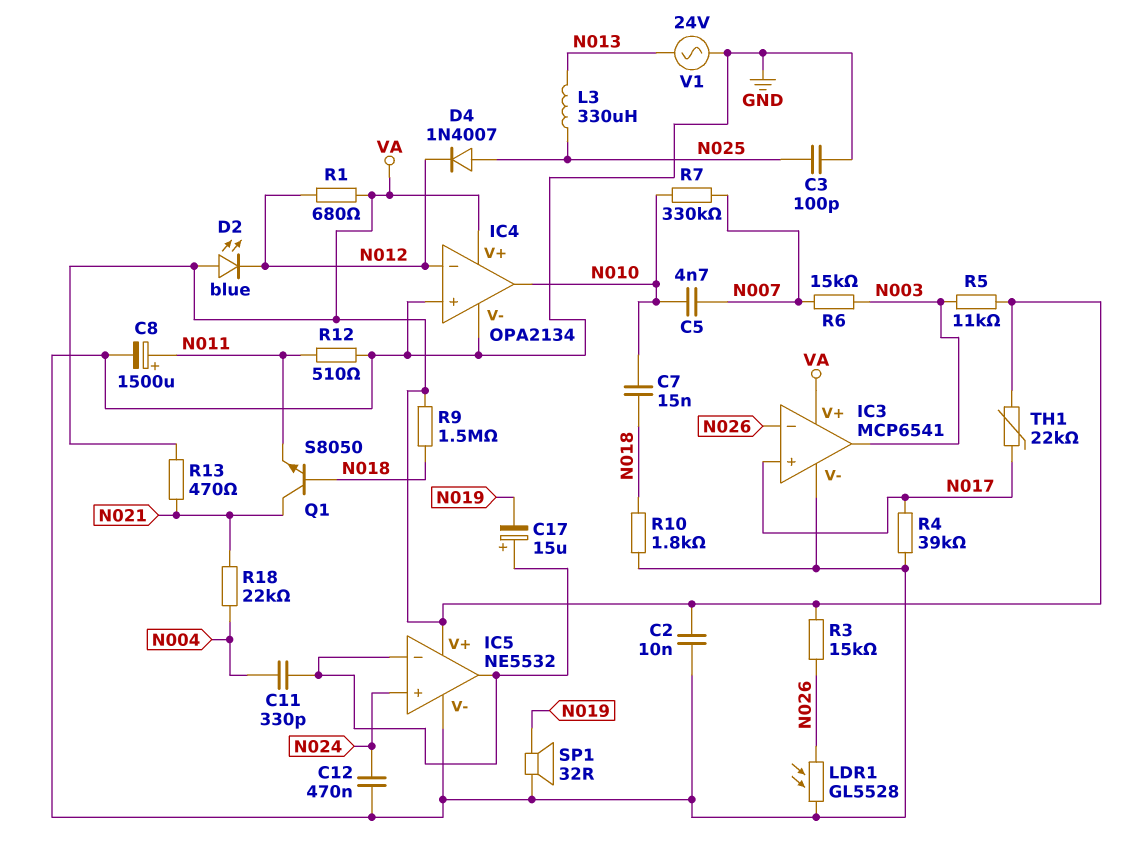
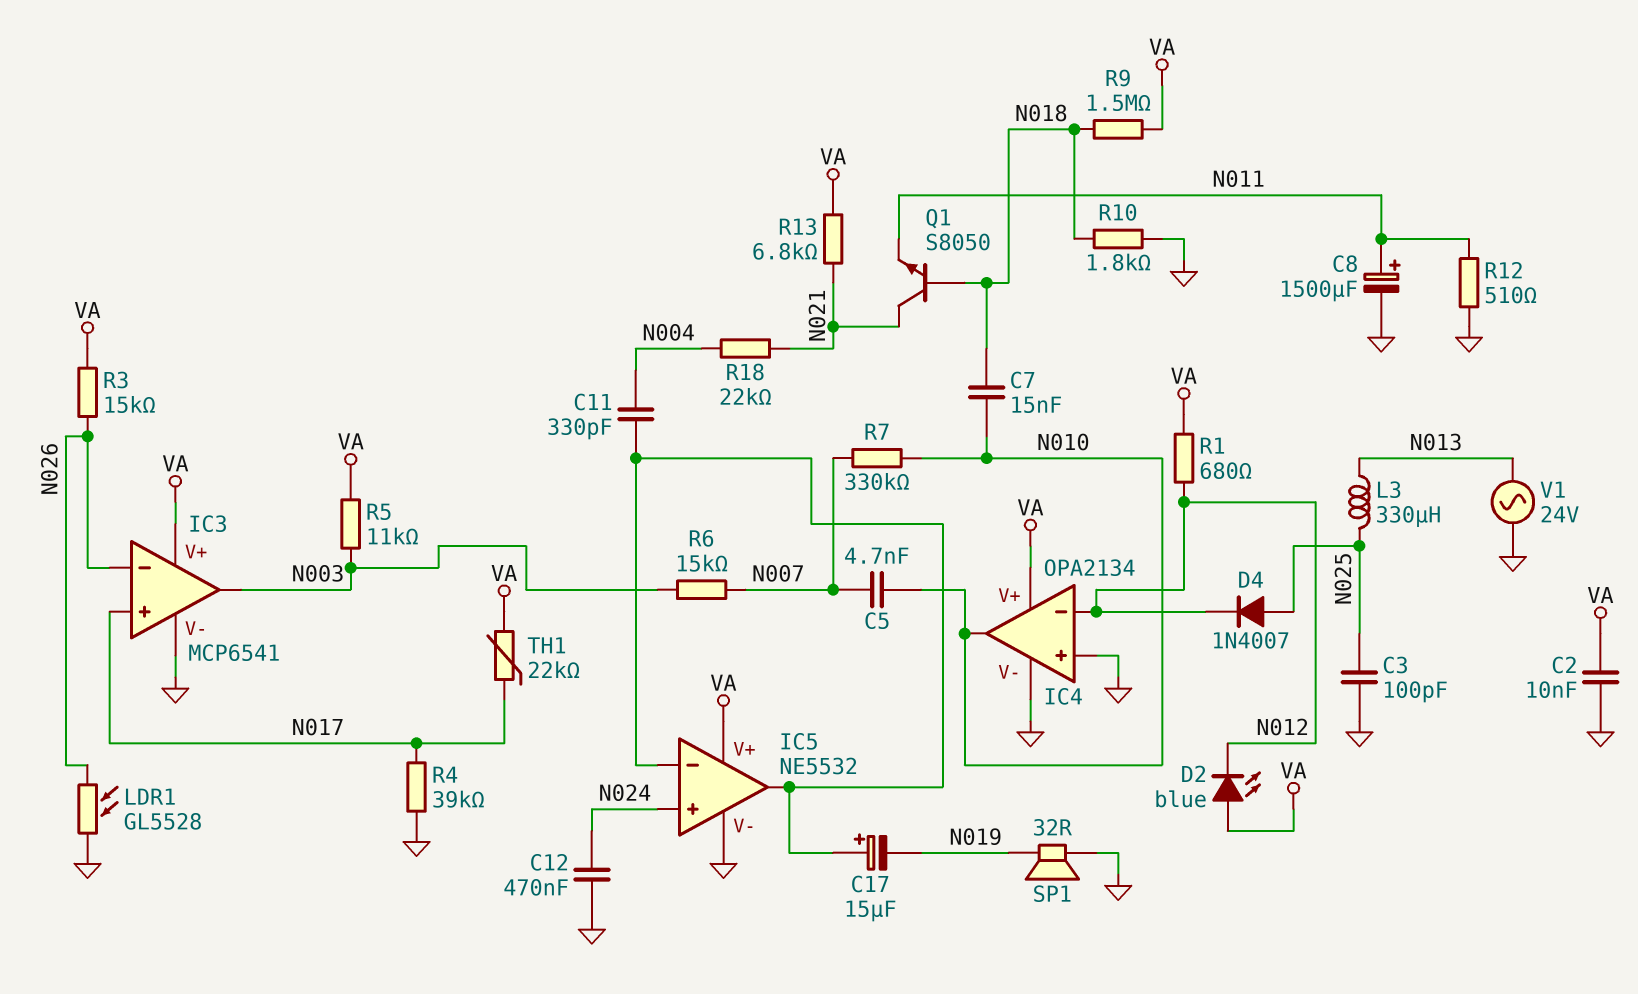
R13: 470 (N021, VA) -> 6.8k (N021, VA)

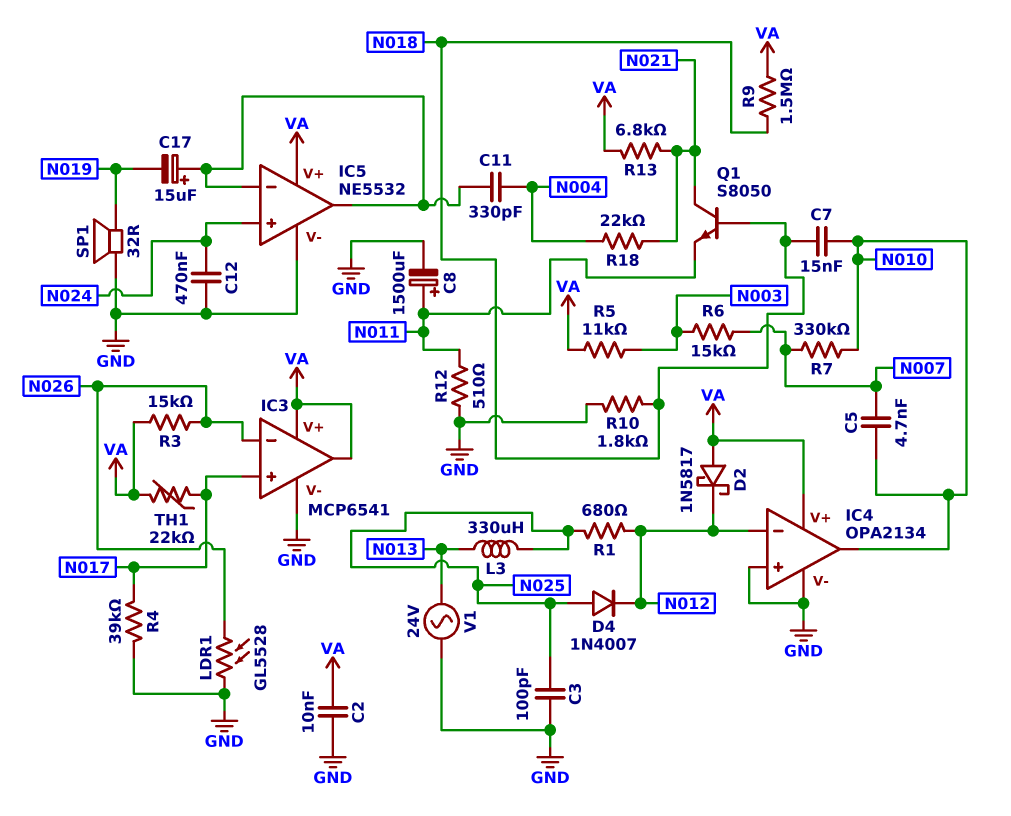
D2: LED blue (A VA, K N012) -> schottky 1N5817 (A VA, K N012)
IC3 pin out: N003 -> VA
R1: 680 (N012, VA) -> 680 (N012, N025)

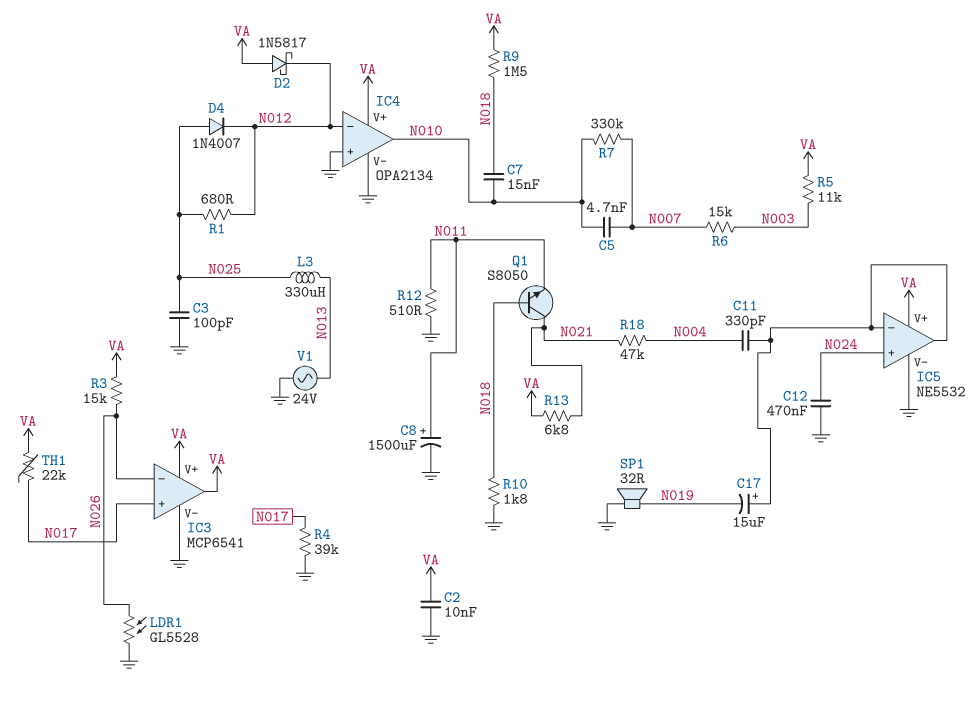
R18: 22k (N004, N021) -> 47k (N004, N021)

